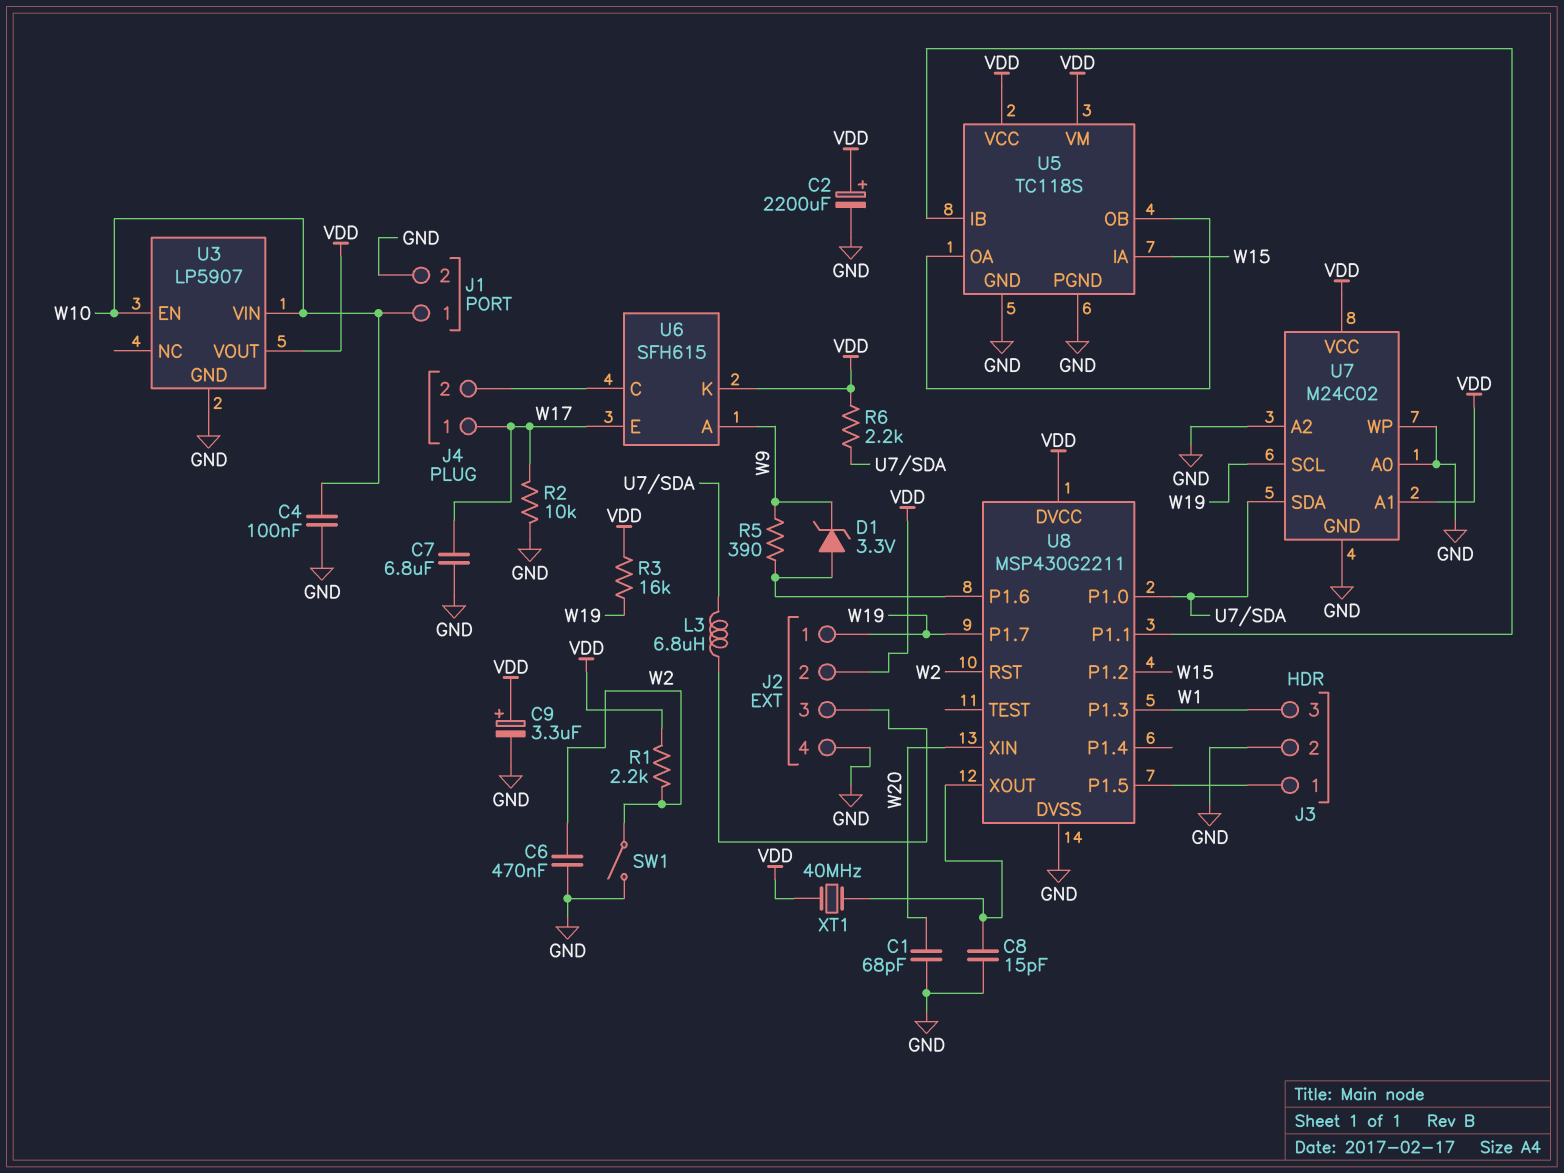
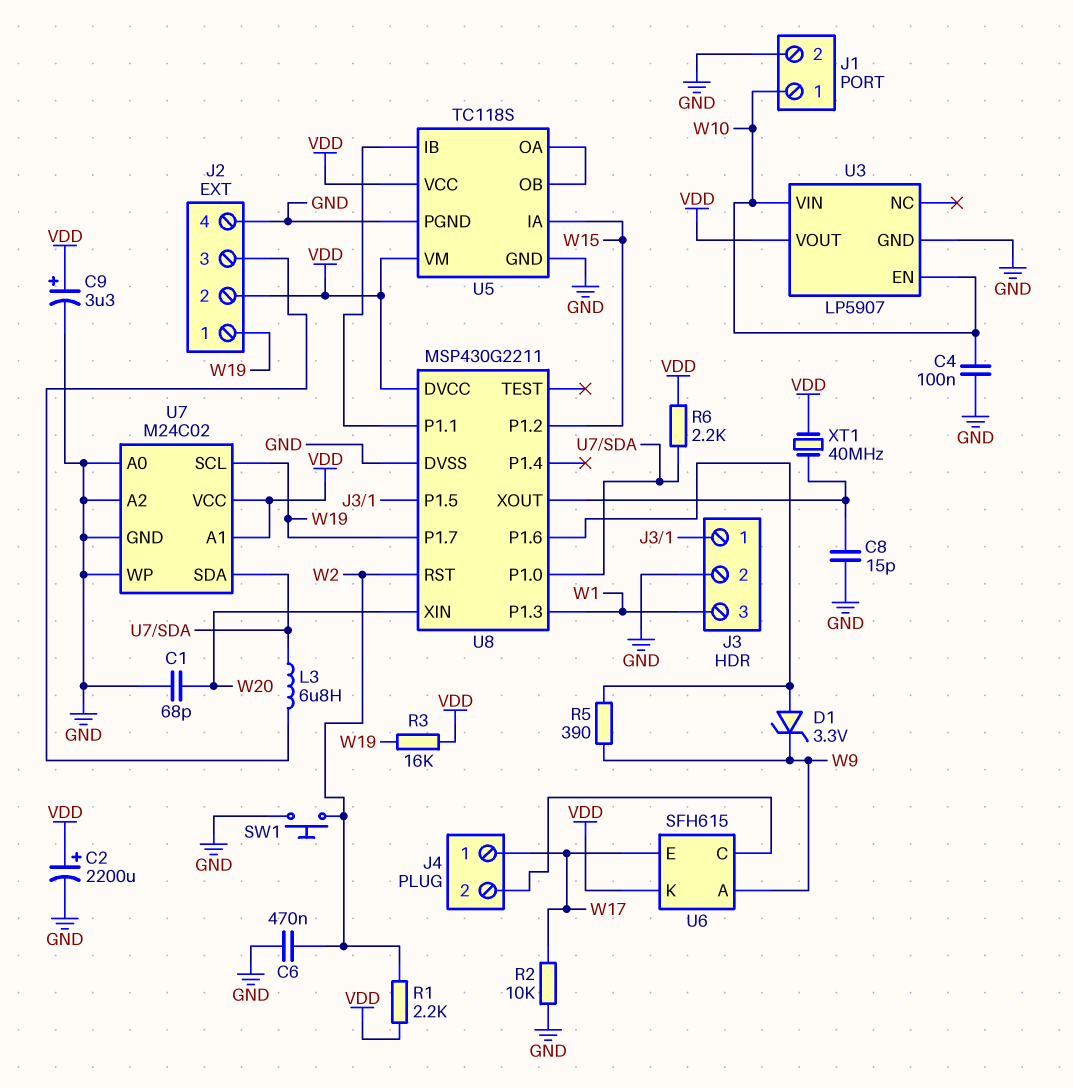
C7: 6.8uF (GND, W17) -> none
SW1: switch (GND, W2) -> button (GND, W2)

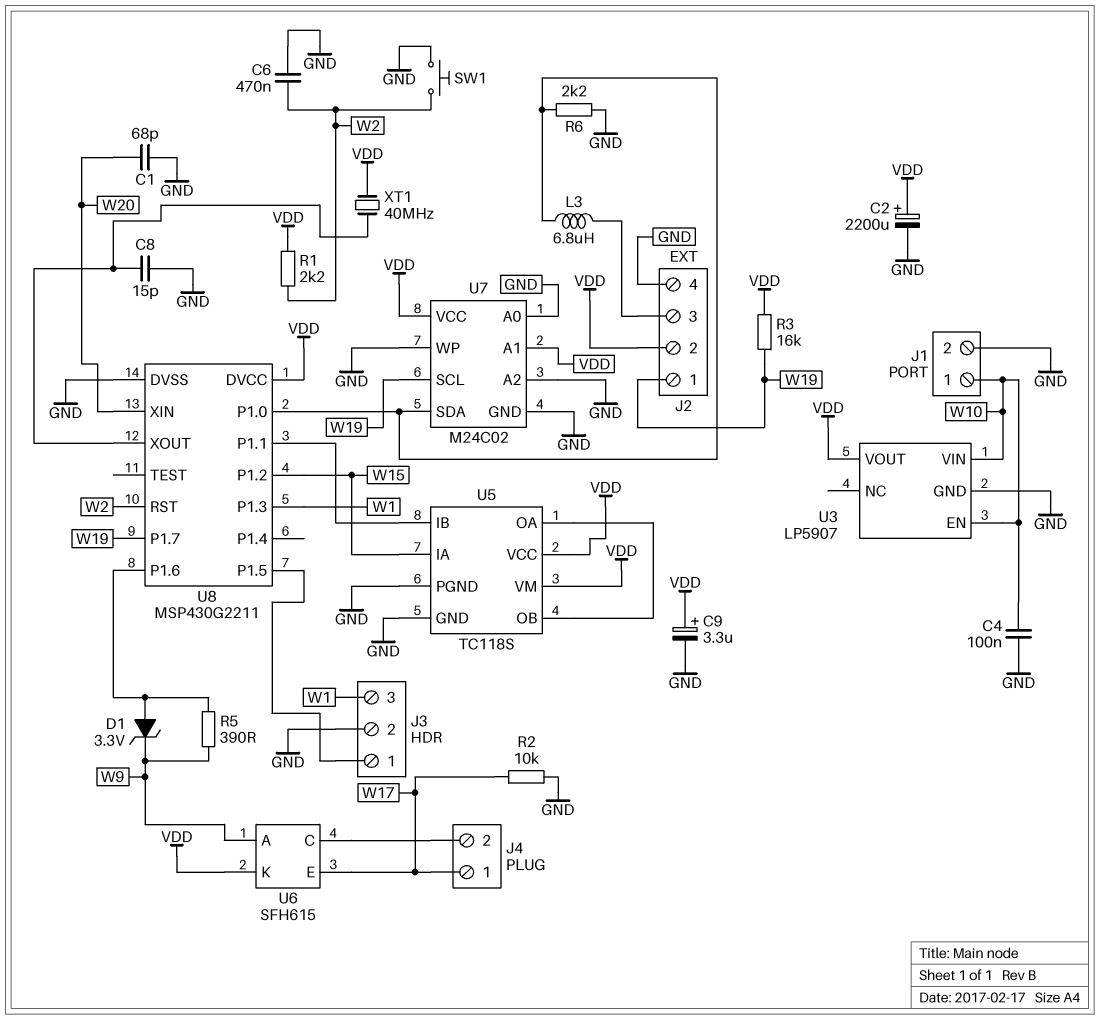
R6: 2.2k (U7/SDA, VDD) -> 2.2k (GND, U7/SDA)

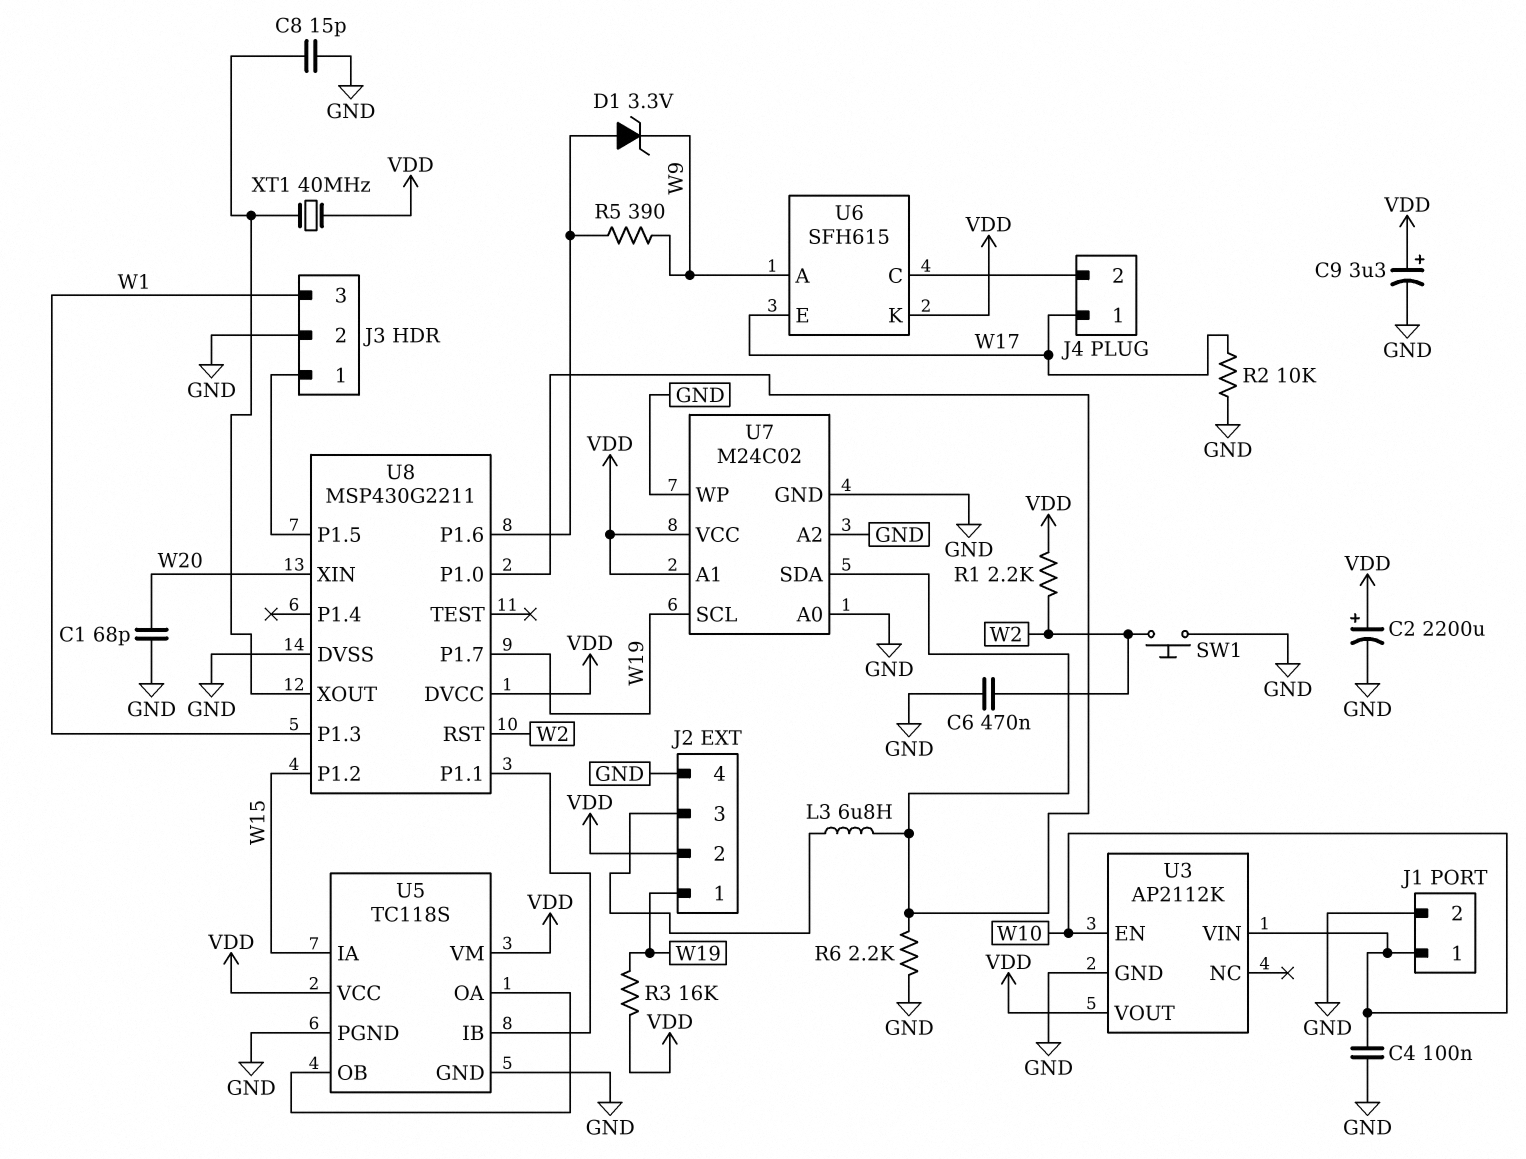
U3: LP5907 -> AP2112K

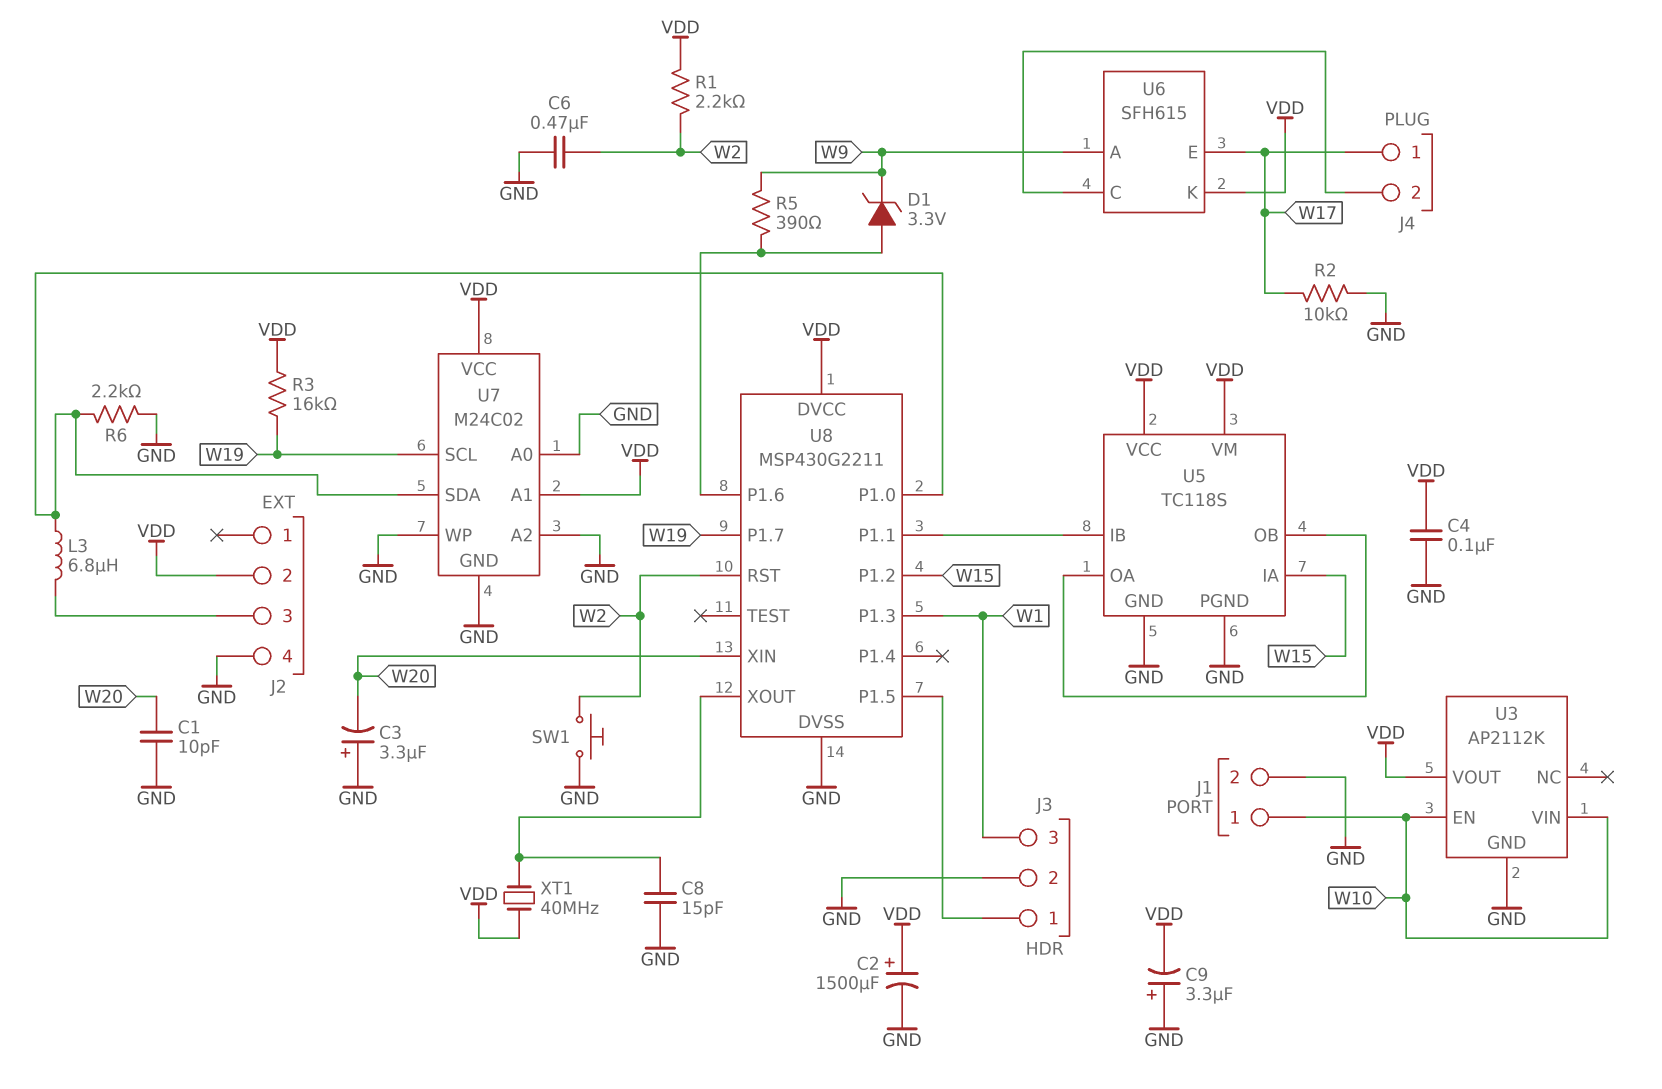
C1: 68pF (GND, W20) -> 10pF (GND, W20)
C2: 2200uF (plus VDD, minus GND) -> 1500uF (plus VDD, minus GND)
C3: none -> 3.3uF (plus GND, minus W20)
C4: 100nF (GND, W10) -> 100nF (GND, VDD)
C9: 3.3uF (plus VDD, minus GND) -> 3.3uF (plus GND, minus VDD)
J2 pin 1: W19 -> none

